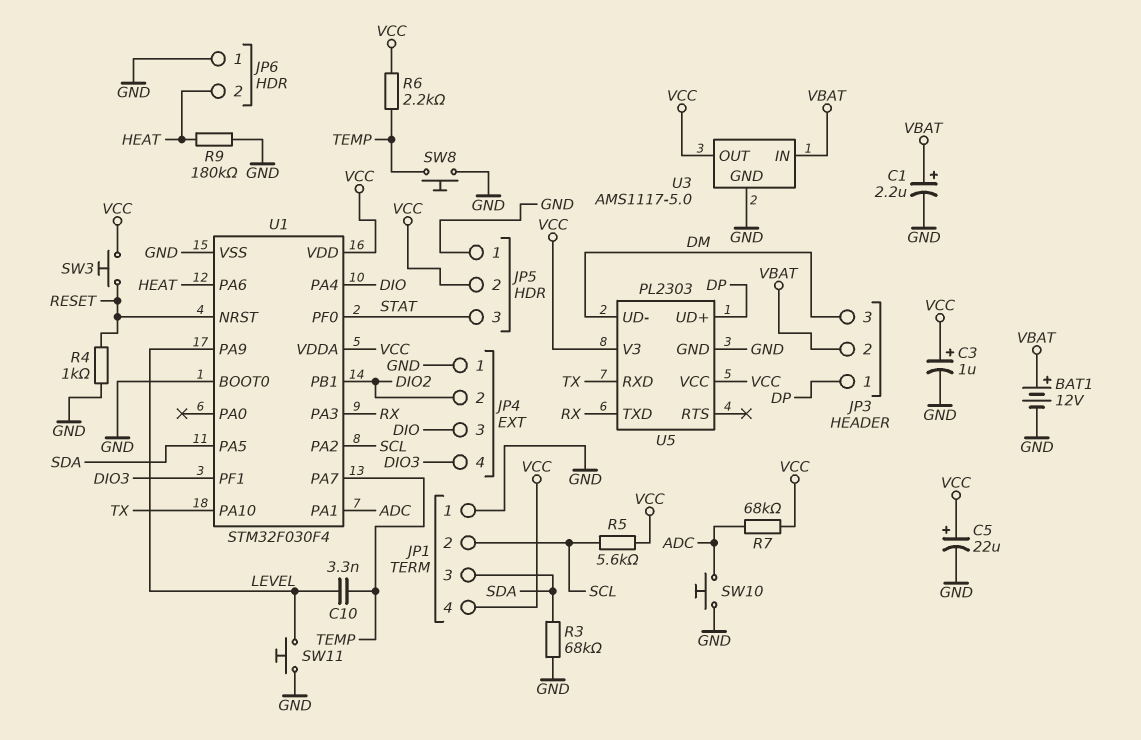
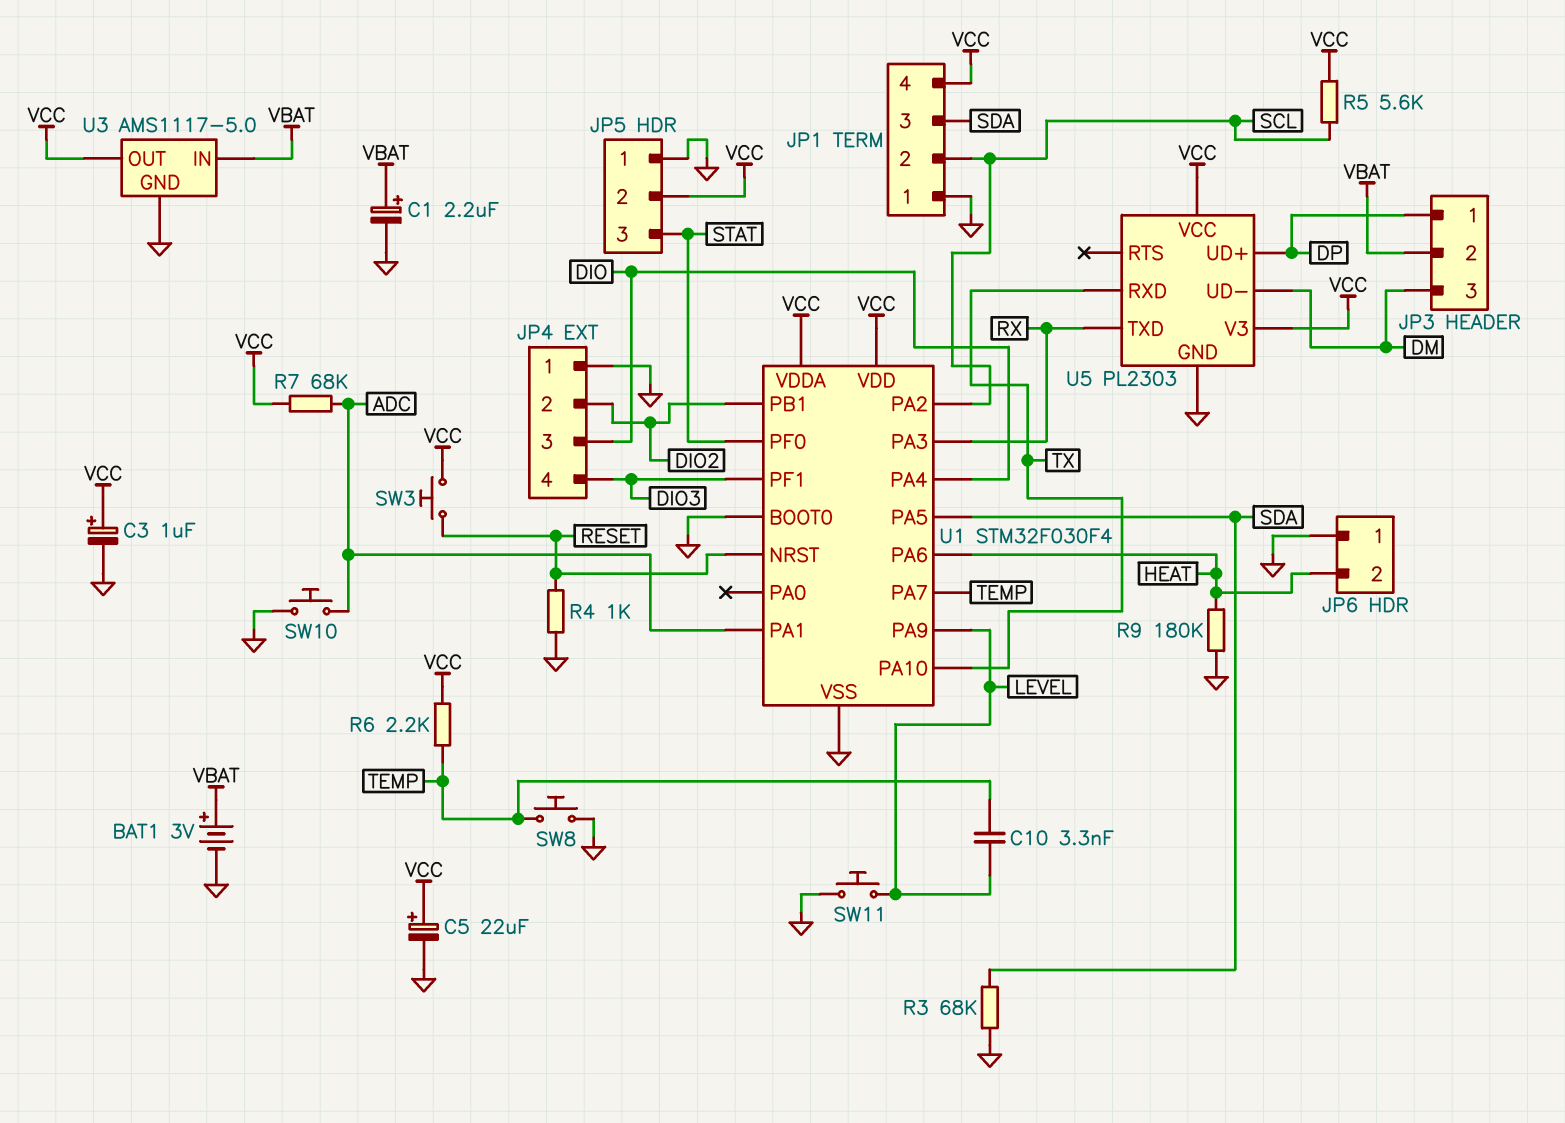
BAT1: 12V (plus VBAT, minus GND) -> 3V (plus VBAT, minus GND)

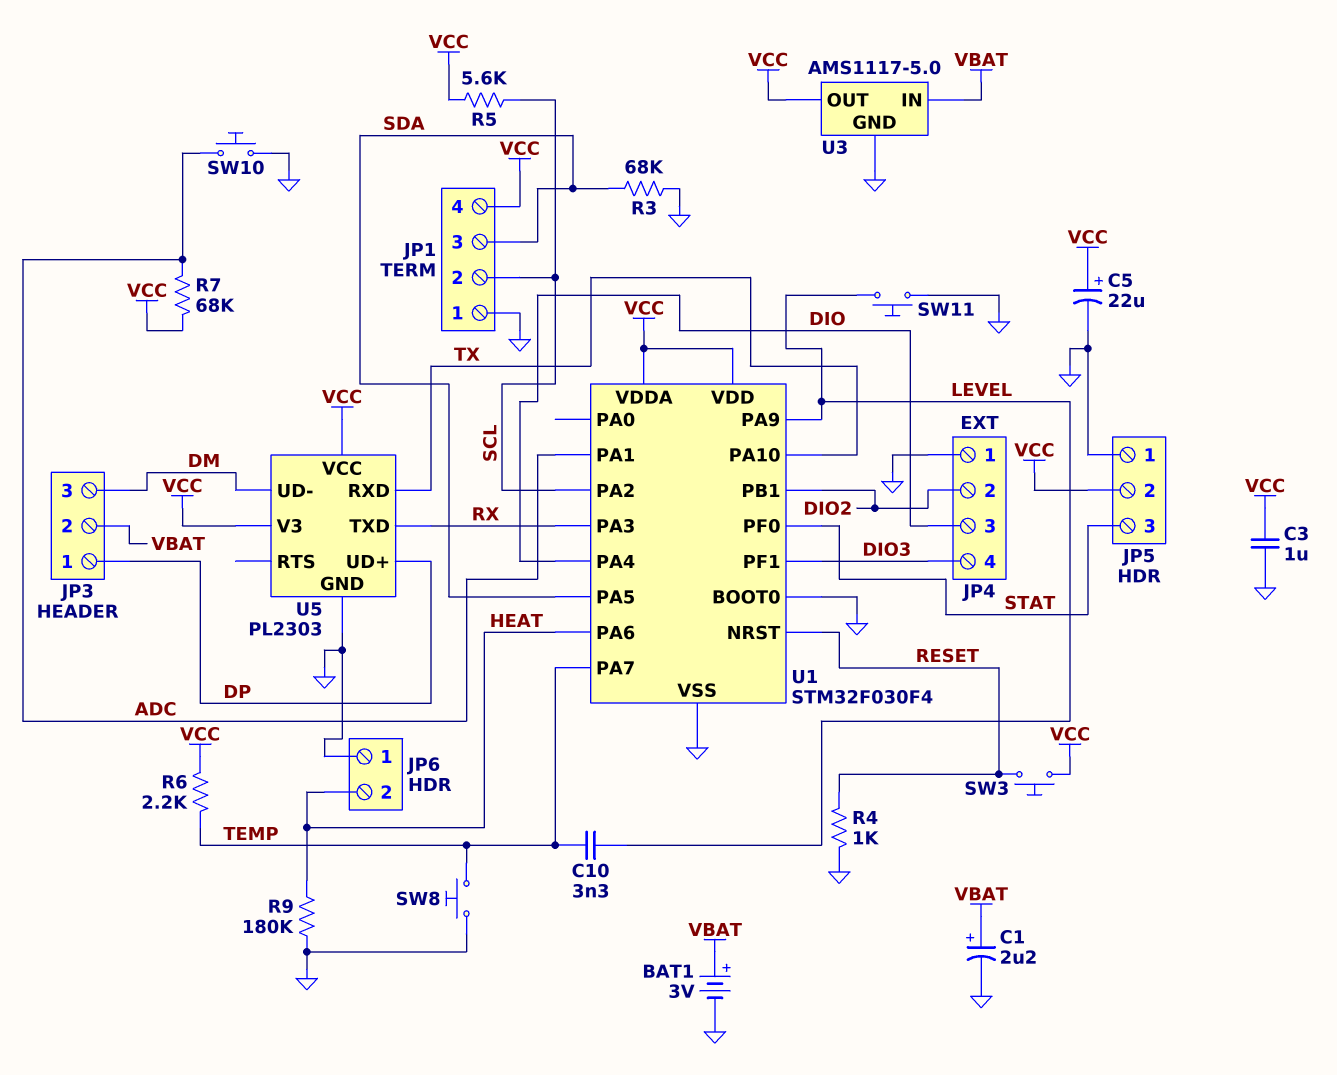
C3: 1uF (plus VCC, minus GND) -> 1uF (GND, VCC)

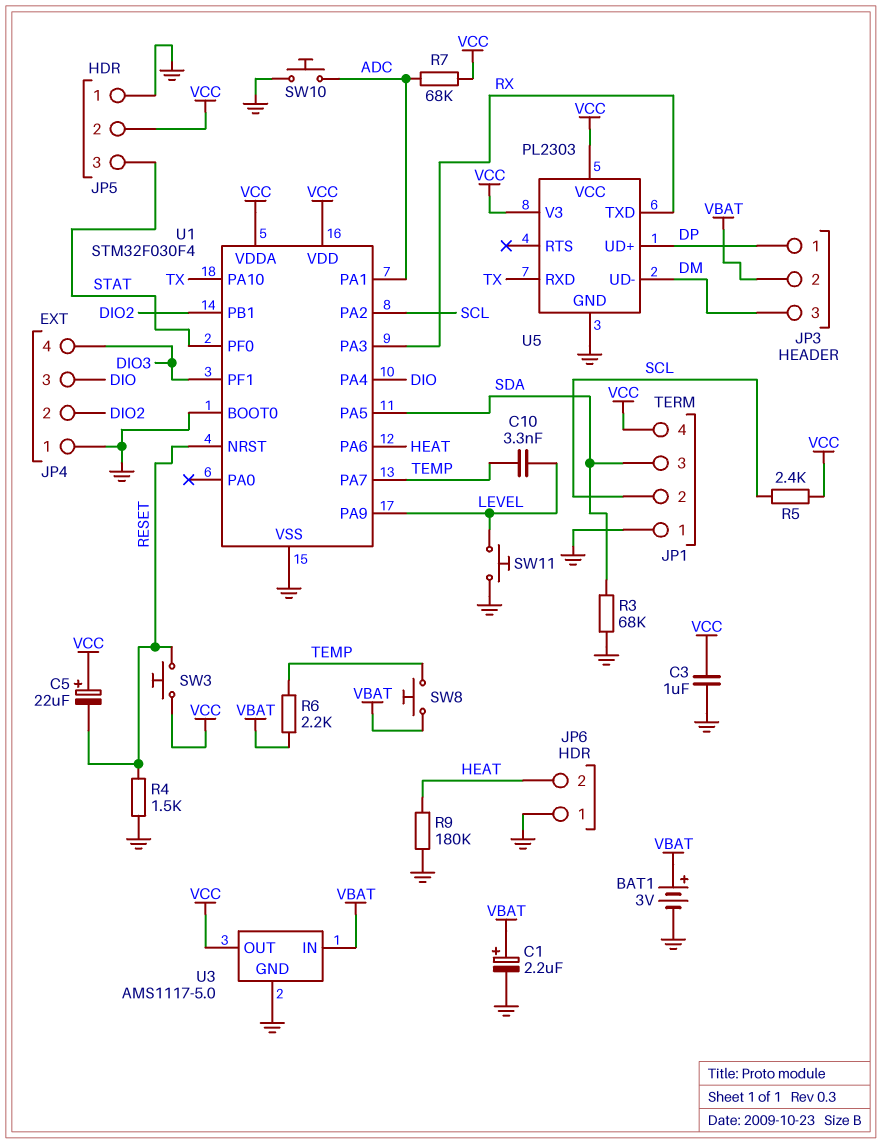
C5: 22uF (plus VCC, minus GND) -> 22uF (plus VCC, minus RESET)
R4: 1k (GND, RESET) -> 1.5k (GND, RESET)
R5: 5.6k (SCL, VCC) -> 2.4k (SCL, VCC)
R6: 2.2k (TEMP, VCC) -> 2.2k (TEMP, VBAT)
SW8: button (GND, TEMP) -> button (TEMP, VBAT)

